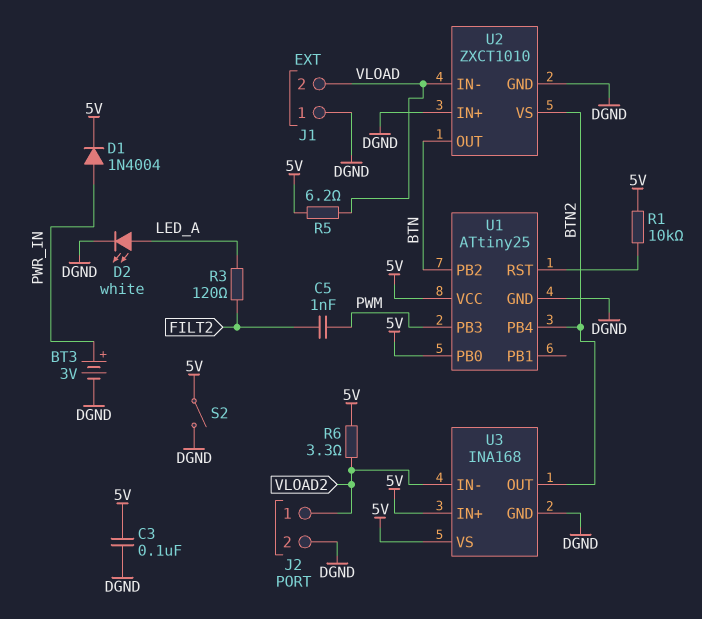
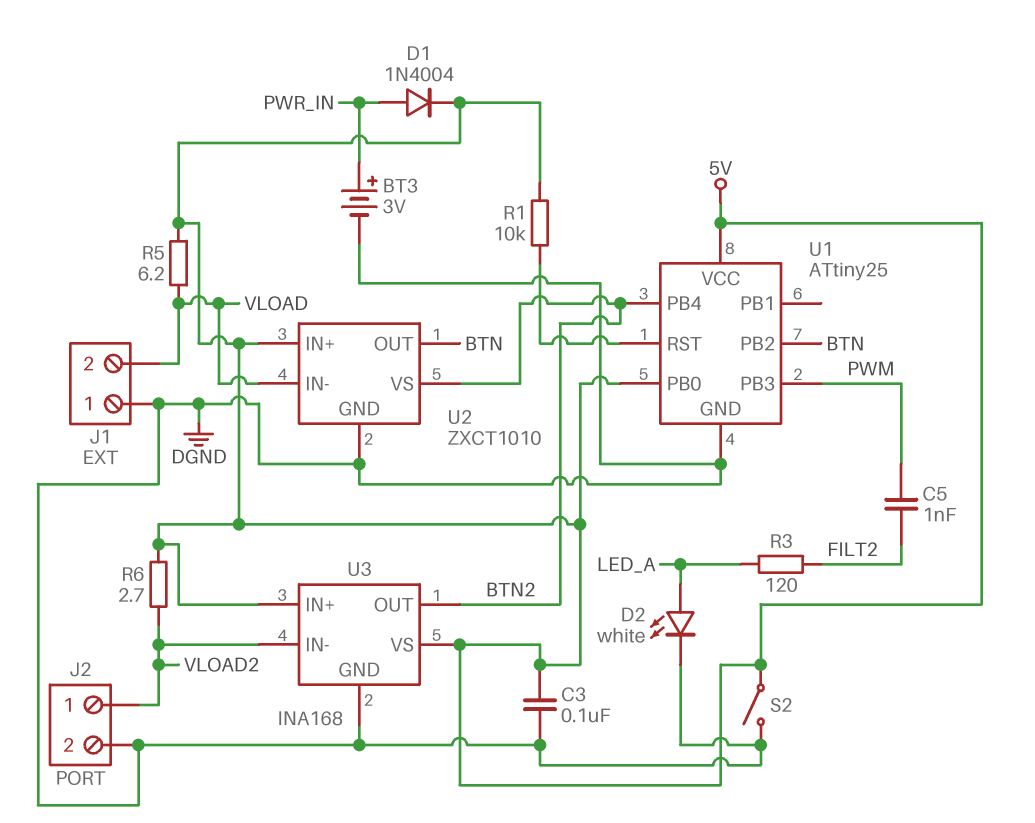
R6: 3.3 (5V, VLOAD2) -> 2.7 (5V, VLOAD2)
U2 pin IN+: DGND -> 5V

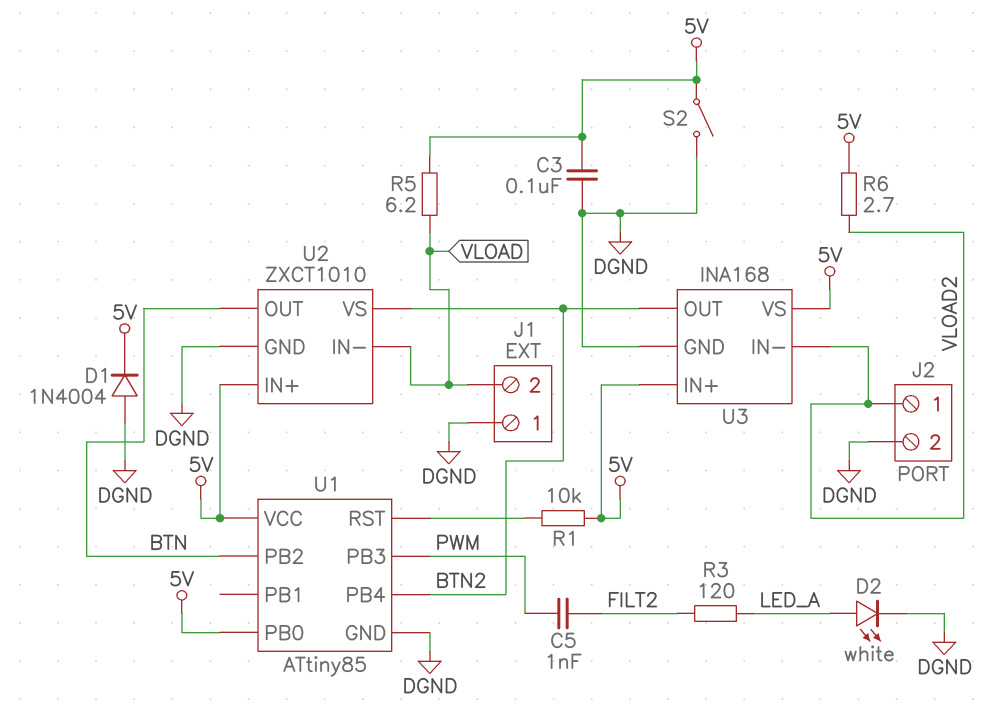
BT3: 3V (plus PWR_IN, minus DGND) -> none
D1: diode 1N4004 (A PWR_IN, K 5V) -> diode 1N4004 (A DGND, K 5V)
U1: ATtiny25 -> ATtiny85

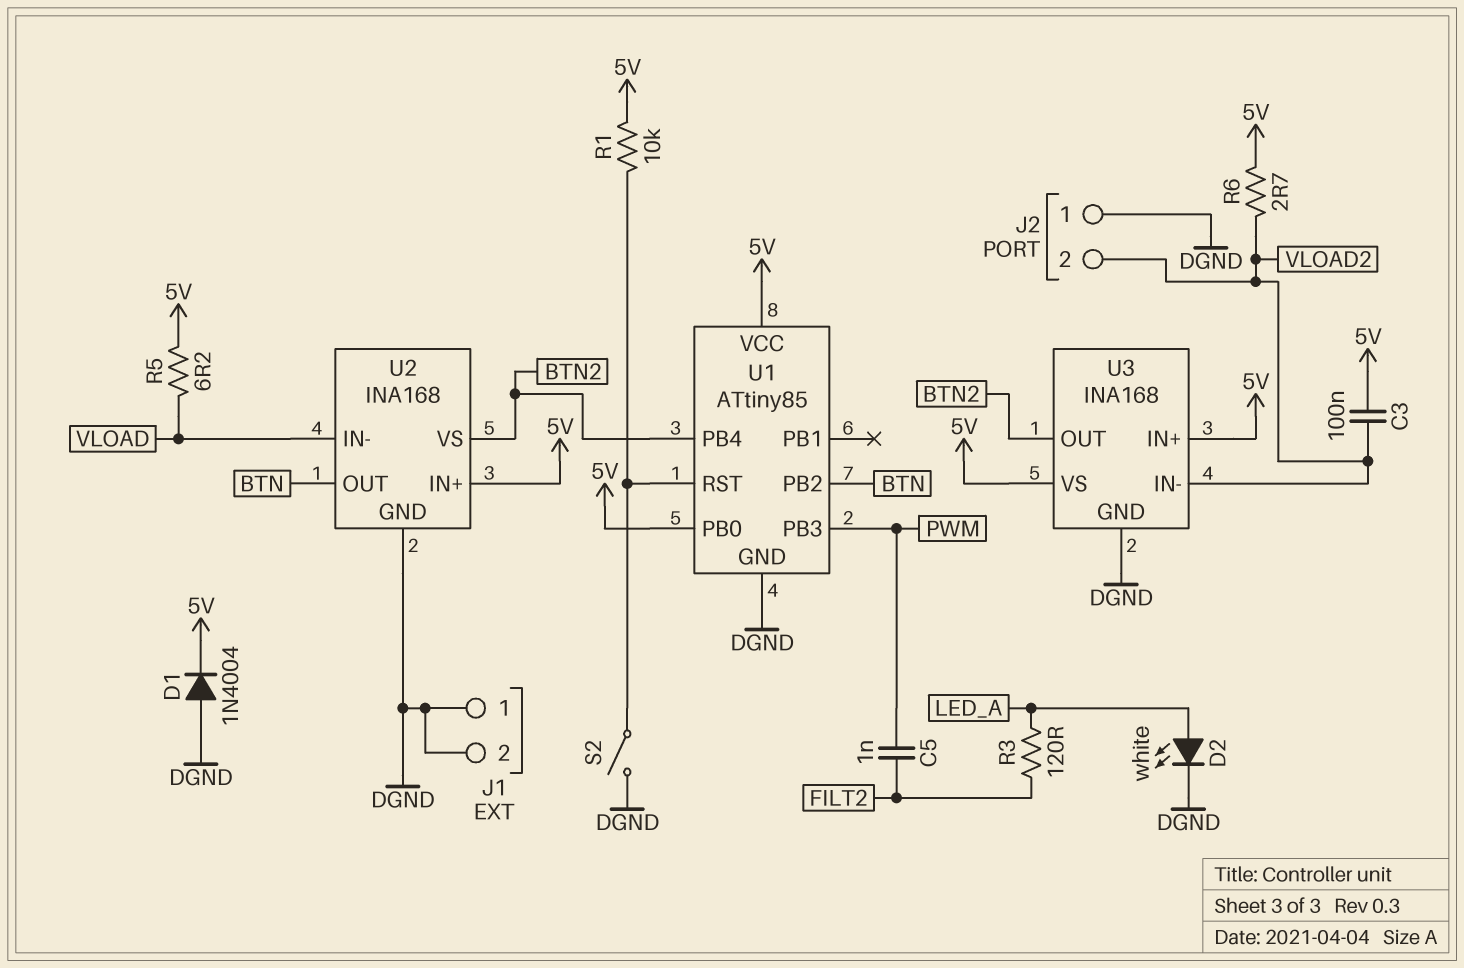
C3: 100nF (5V, DGND) -> 100nF (5V, VLOAD2)
J1 pin 2: VLOAD -> DGND
J2 pin 1: VLOAD2 -> DGND
J2 pin 2: DGND -> VLOAD2
S2: switch (5V, DGND) -> switch (DGND, U1/RST)
U2: ZXCT1010 -> INA168

